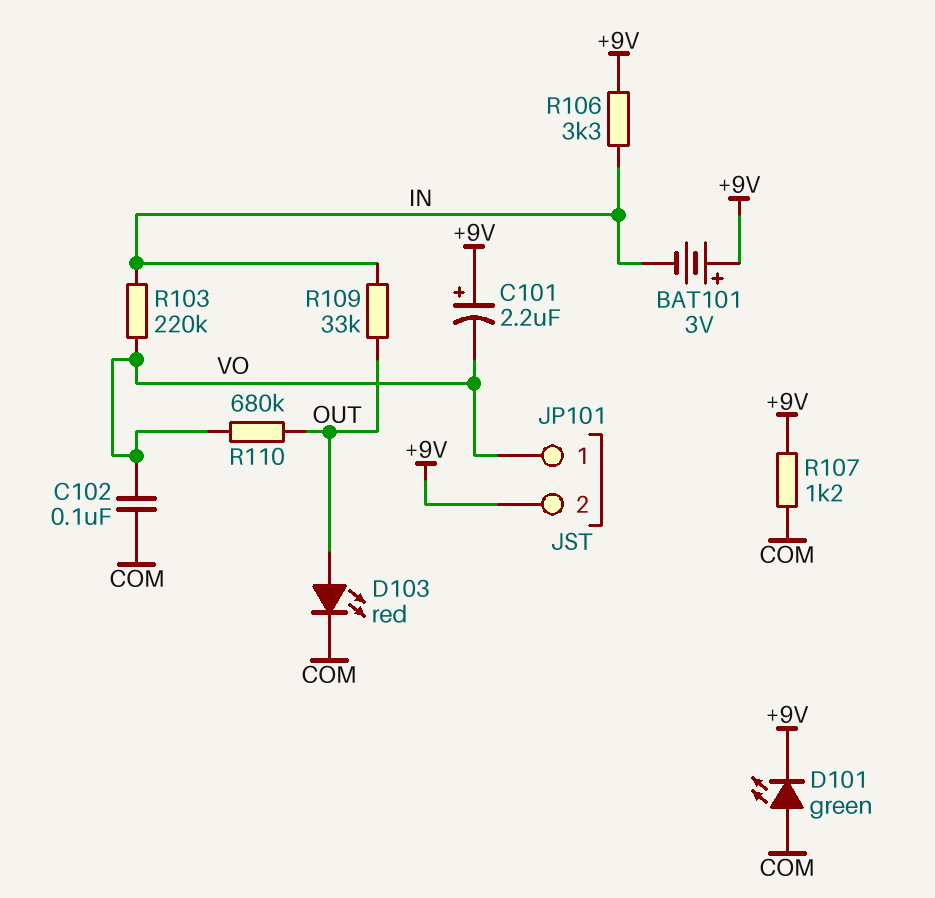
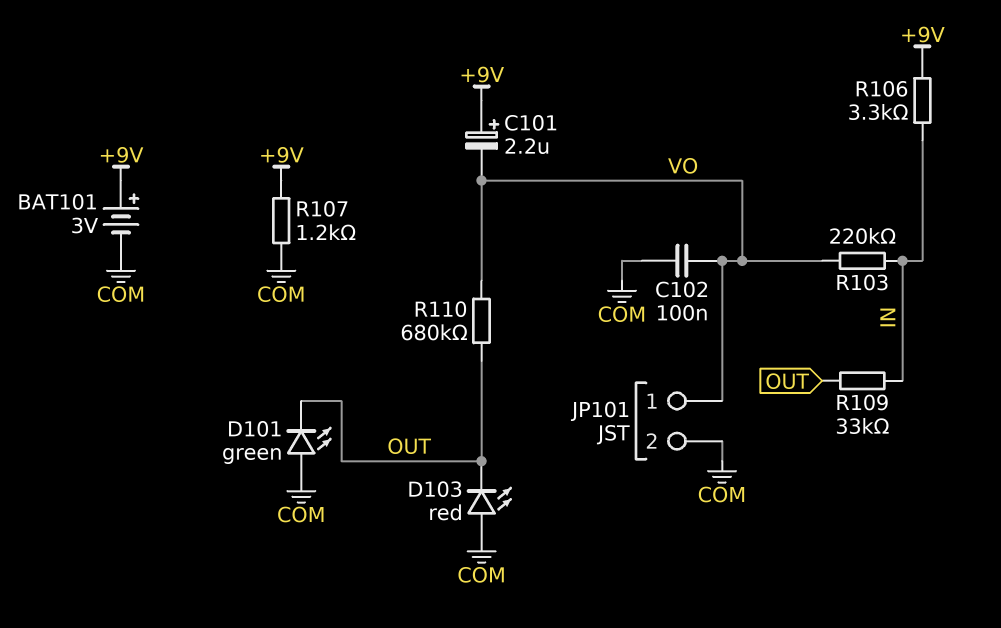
BAT101: 3V (plus +9V, minus IN) -> 3V (plus +9V, minus COM)
D101: LED green (A COM, K +9V) -> LED green (A COM, K OUT)
D103: LED red (A OUT, K COM) -> LED red (A COM, K OUT)
JP101 pin 2: +9V -> COM

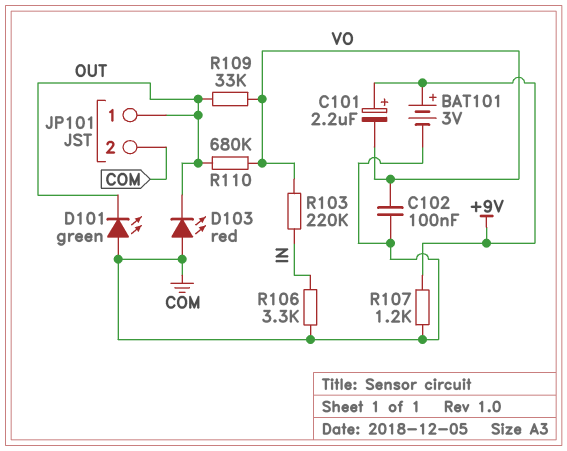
JP101 pin 1: VO -> OUT
R106: 3.3k (+9V, IN) -> 3.3k (COM, IN)
R109: 33k (IN, OUT) -> 33k (OUT, VO)

